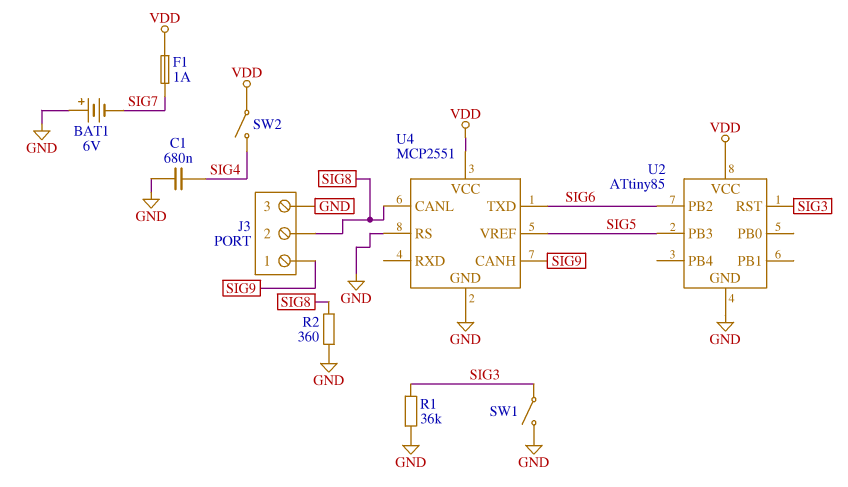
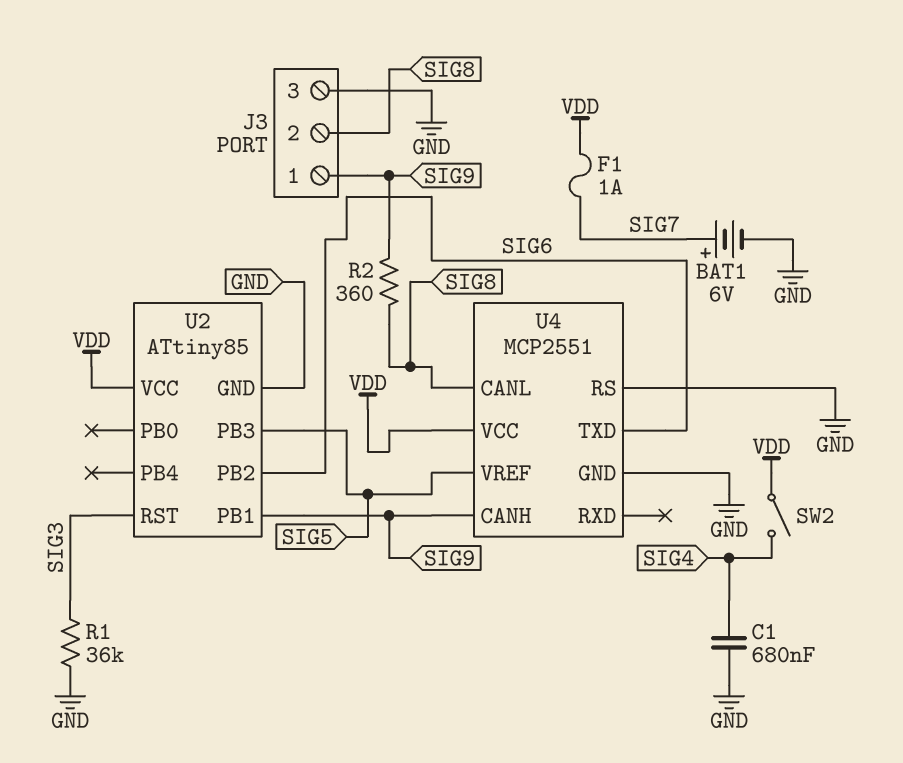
BAT1: 6V (plus GND, minus SIG7) -> 6V (plus SIG7, minus GND)
R2: 360 (GND, SIG8) -> 360 (SIG8, SIG9)
SW1: switch (GND, SIG3) -> none
U2 pin PB1: none -> SIG9

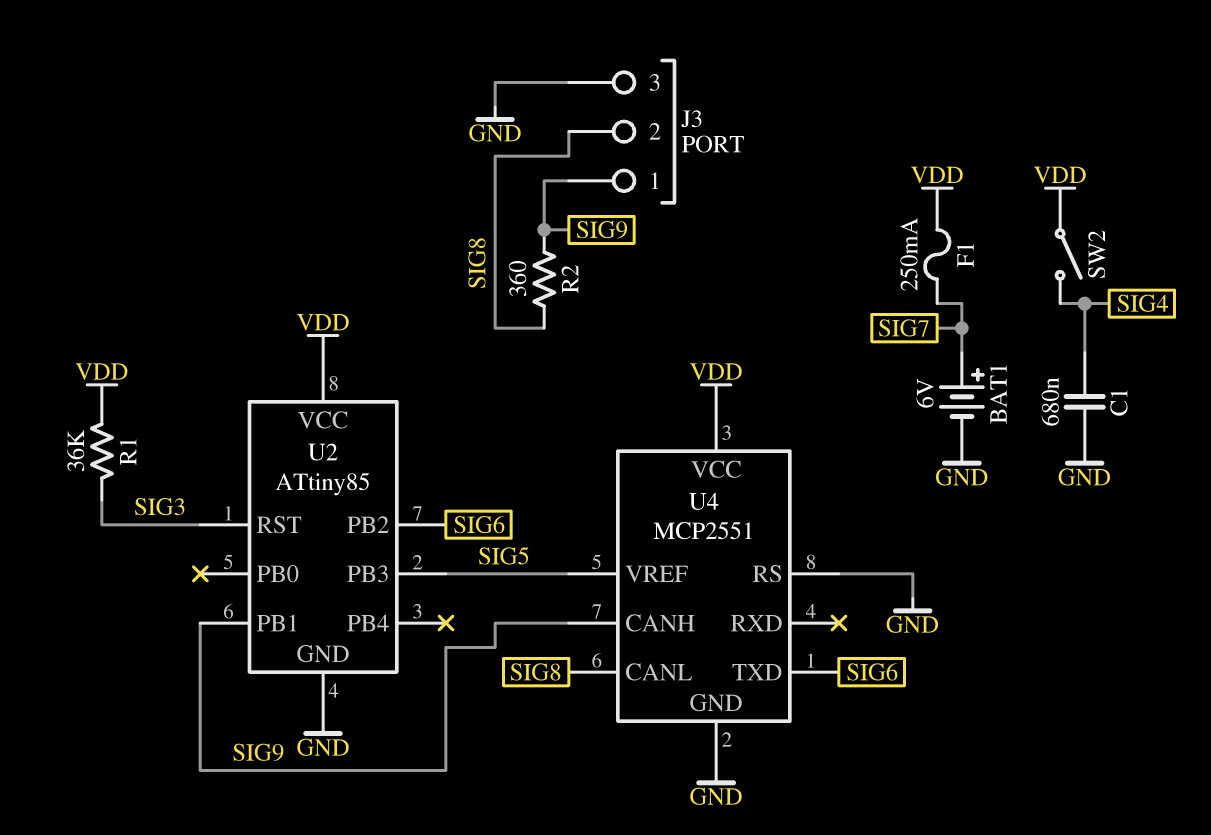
F1: 1A (SIG7, VDD) -> 250mA (SIG7, VDD)
R1: 36k (GND, SIG3) -> 36k (SIG3, VDD)

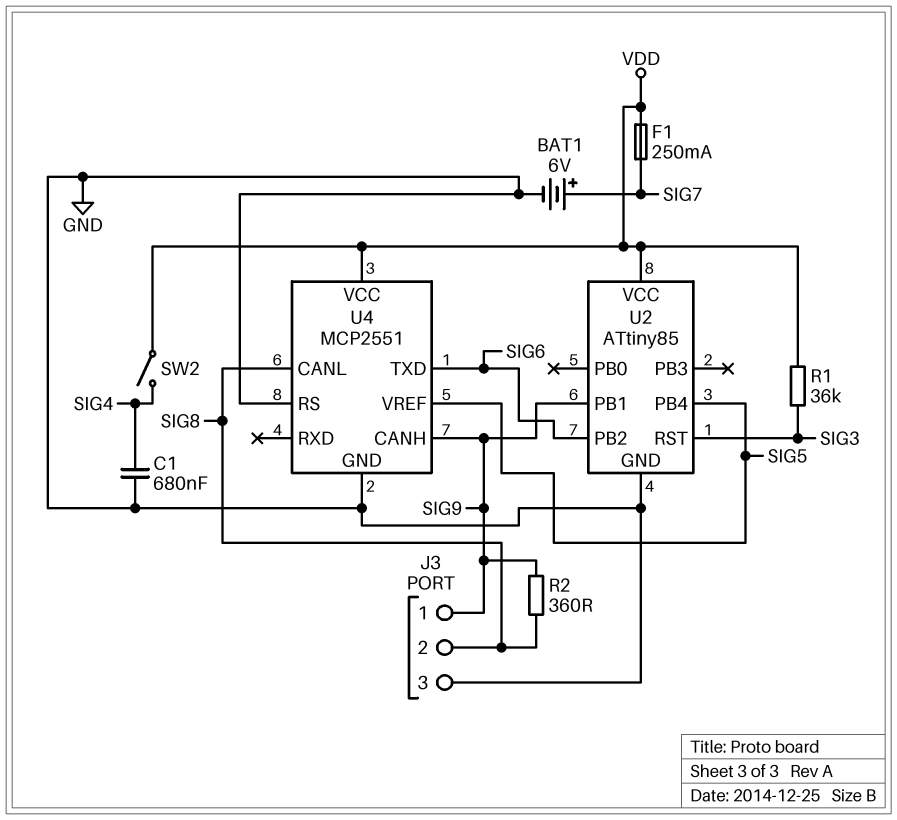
U2 pin PB3: SIG5 -> none
U2 pin PB4: none -> SIG5

